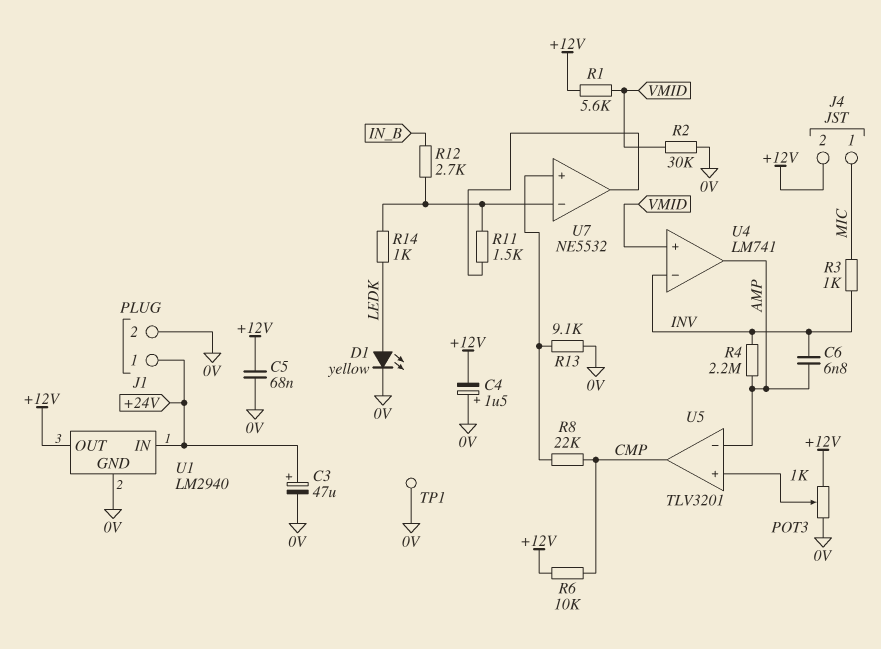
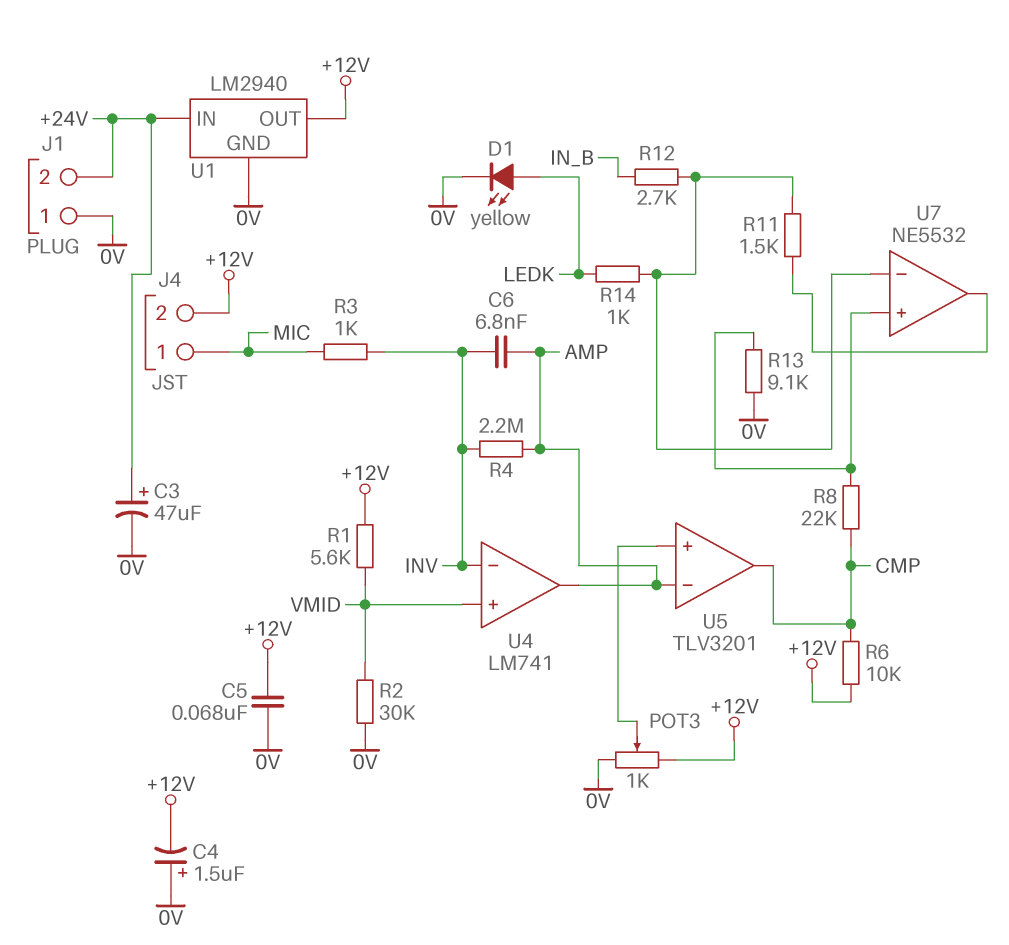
J1 pin 1: +24V -> 0V
J1 pin 2: 0V -> +24V
TP1: test point (0V) -> none

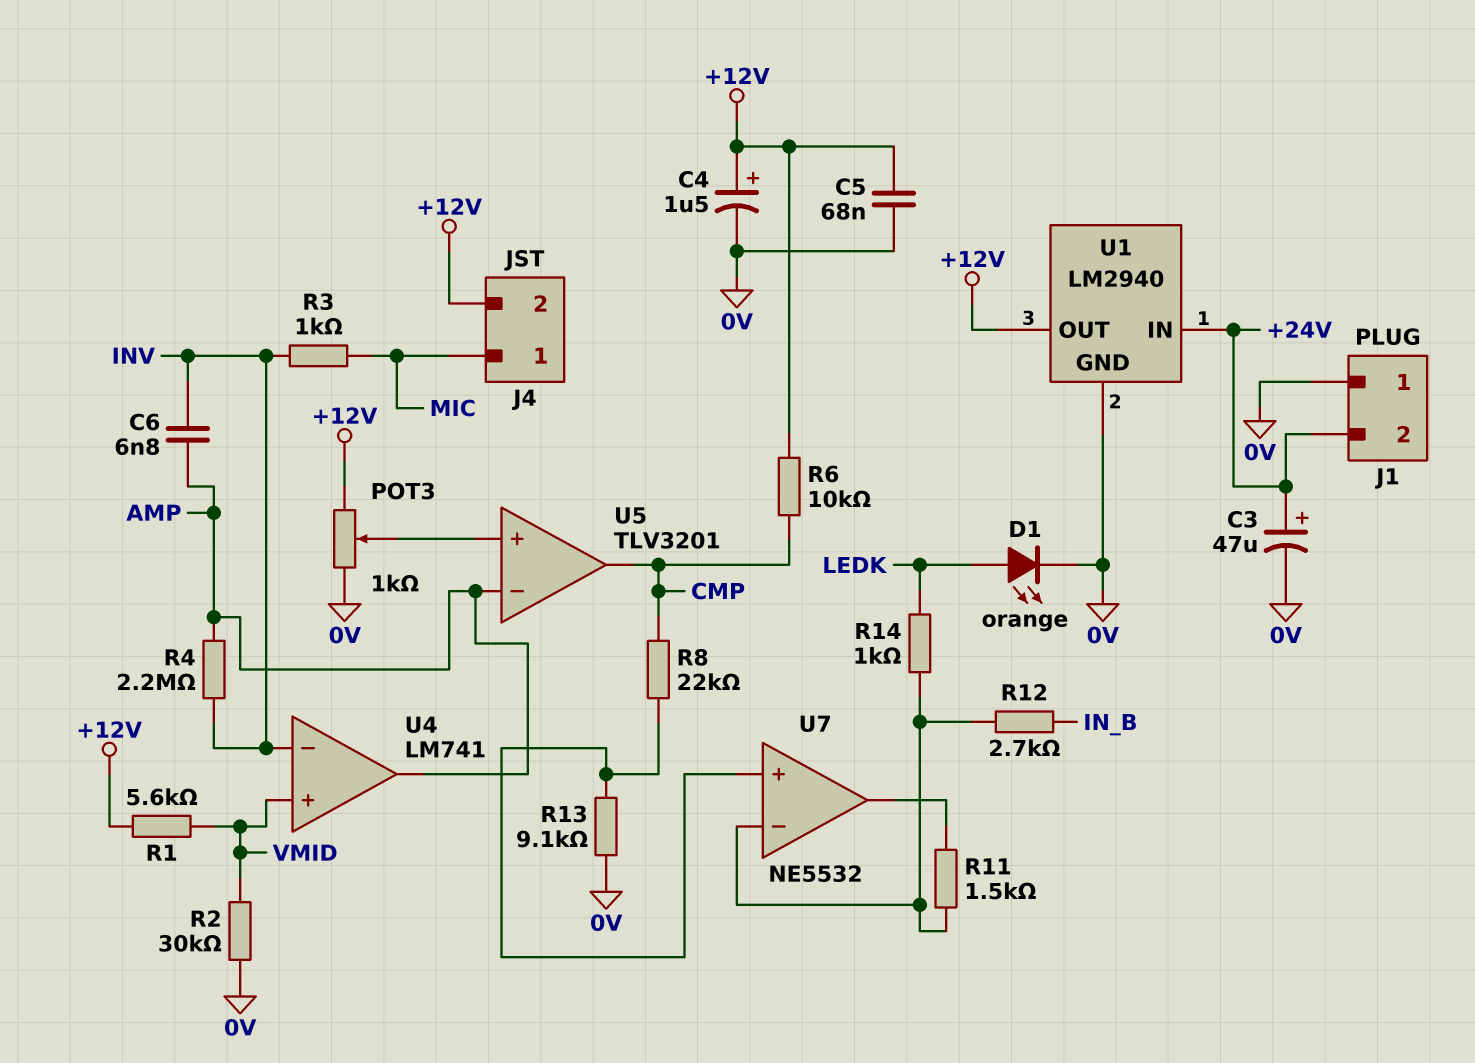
C4: 1.5uF (plus 0V, minus +12V) -> 1.5uF (plus +12V, minus 0V)
D1: LED yellow (A LEDK, K 0V) -> LED orange (A LEDK, K 0V)

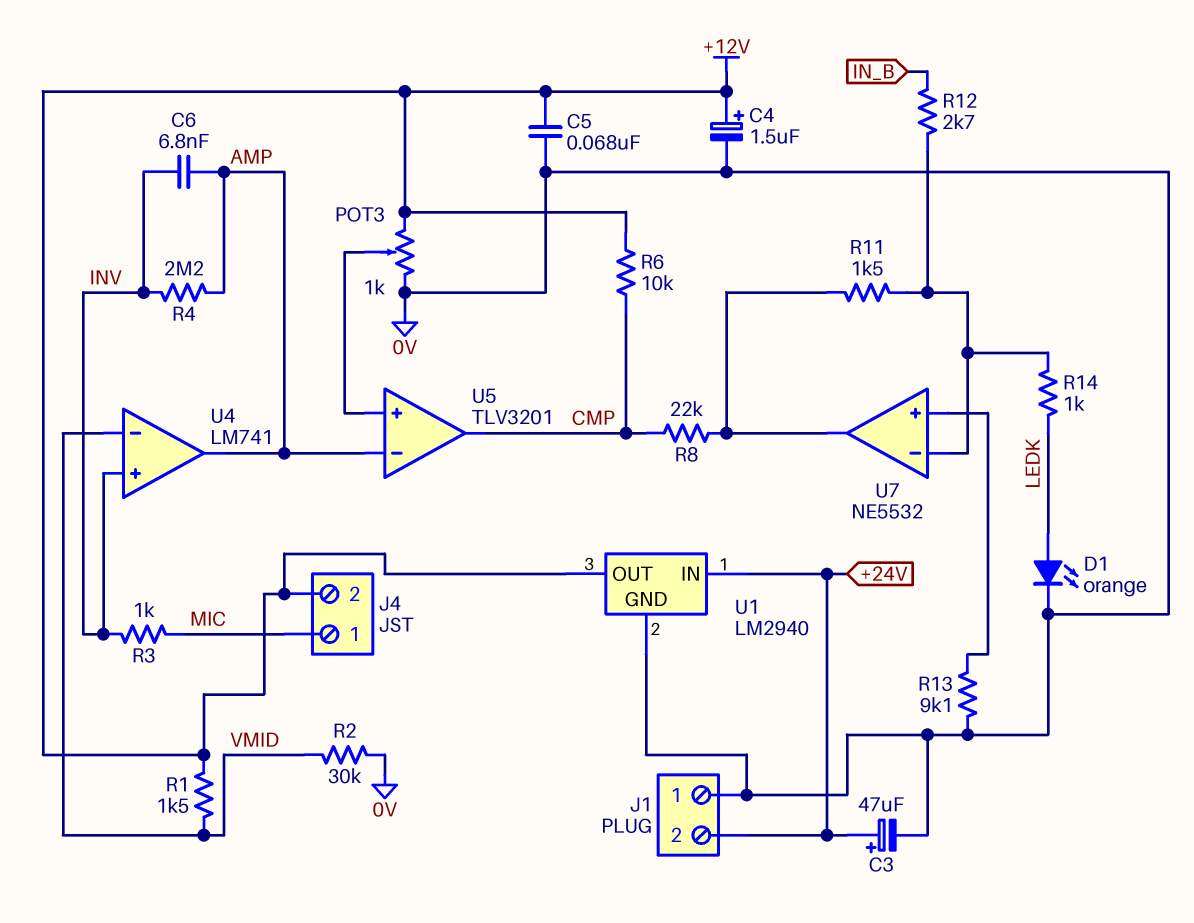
R1: 5.6k (+12V, VMID) -> 1.5k (+12V, VMID)
R8: 22k (CMP, U7/in+) -> 22k (CMP, U7/out)
U4 pin in+: VMID -> INV
U4 pin in-: INV -> VMID

